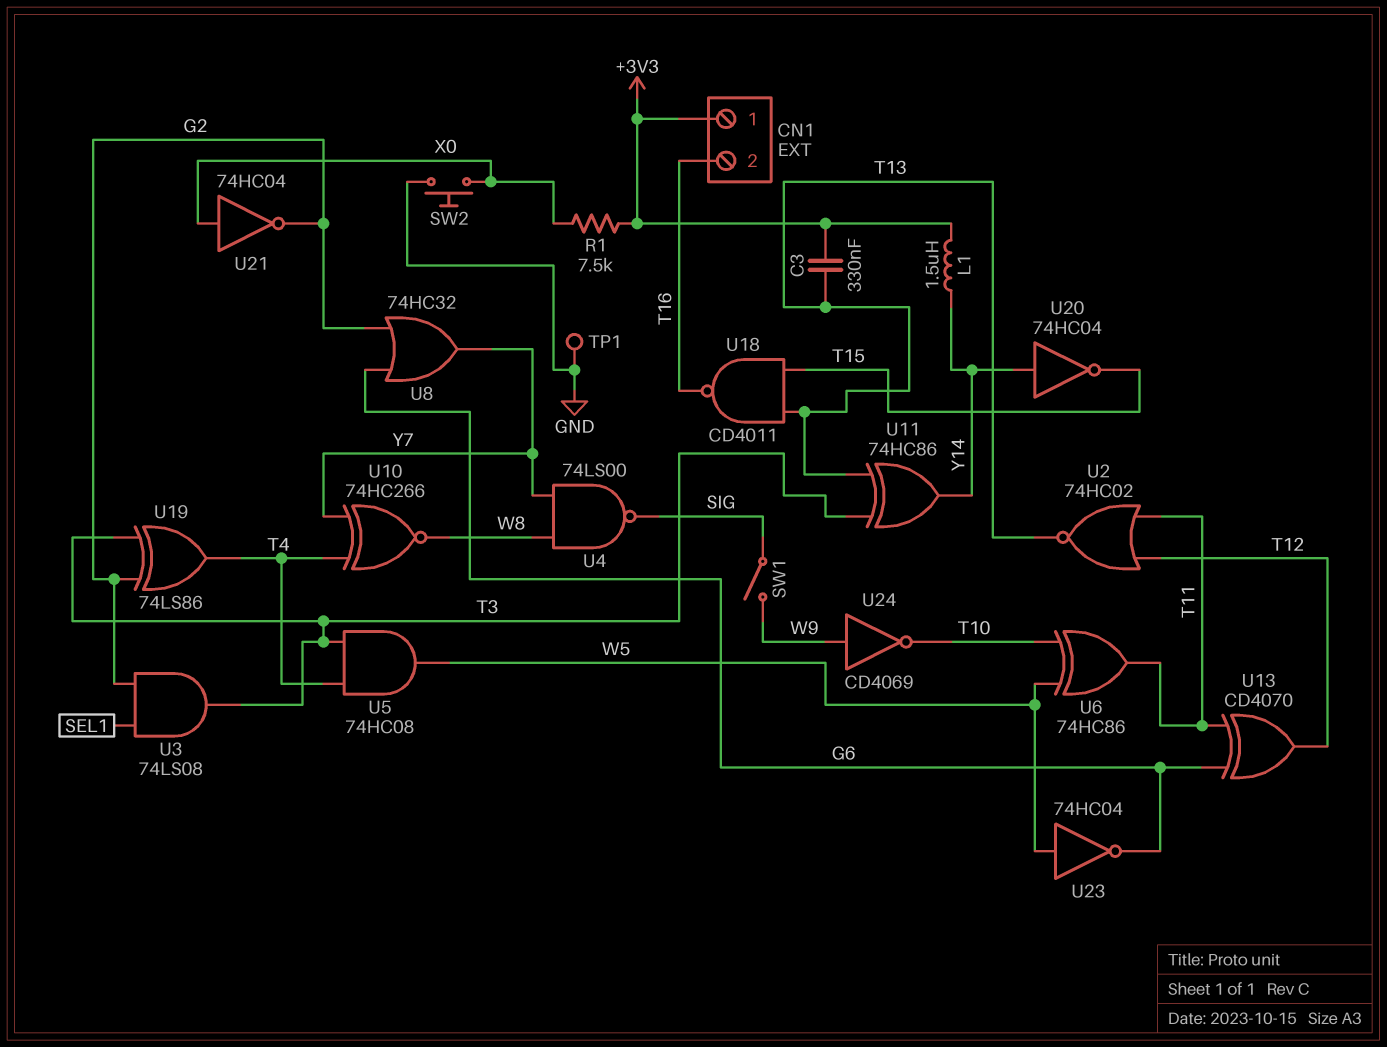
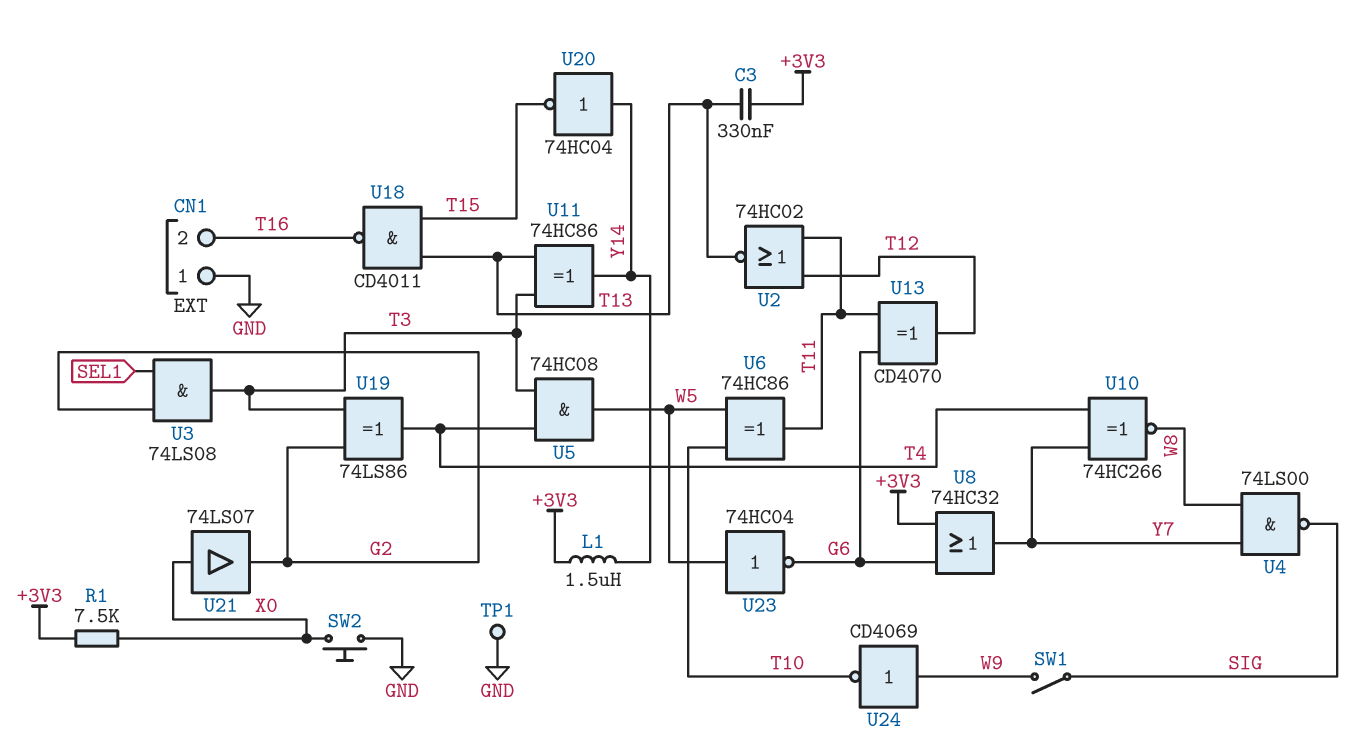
CN1 pin 1: +3V3 -> GND
U8: OR 74HC32 (in G2, in G6, out Y7) -> OR 74HC32 (in +3V3, in G6, out Y7)
U21: NOT 74HC04 (in X0, out G2) -> buffer 74LS07 (in X0, out G2)

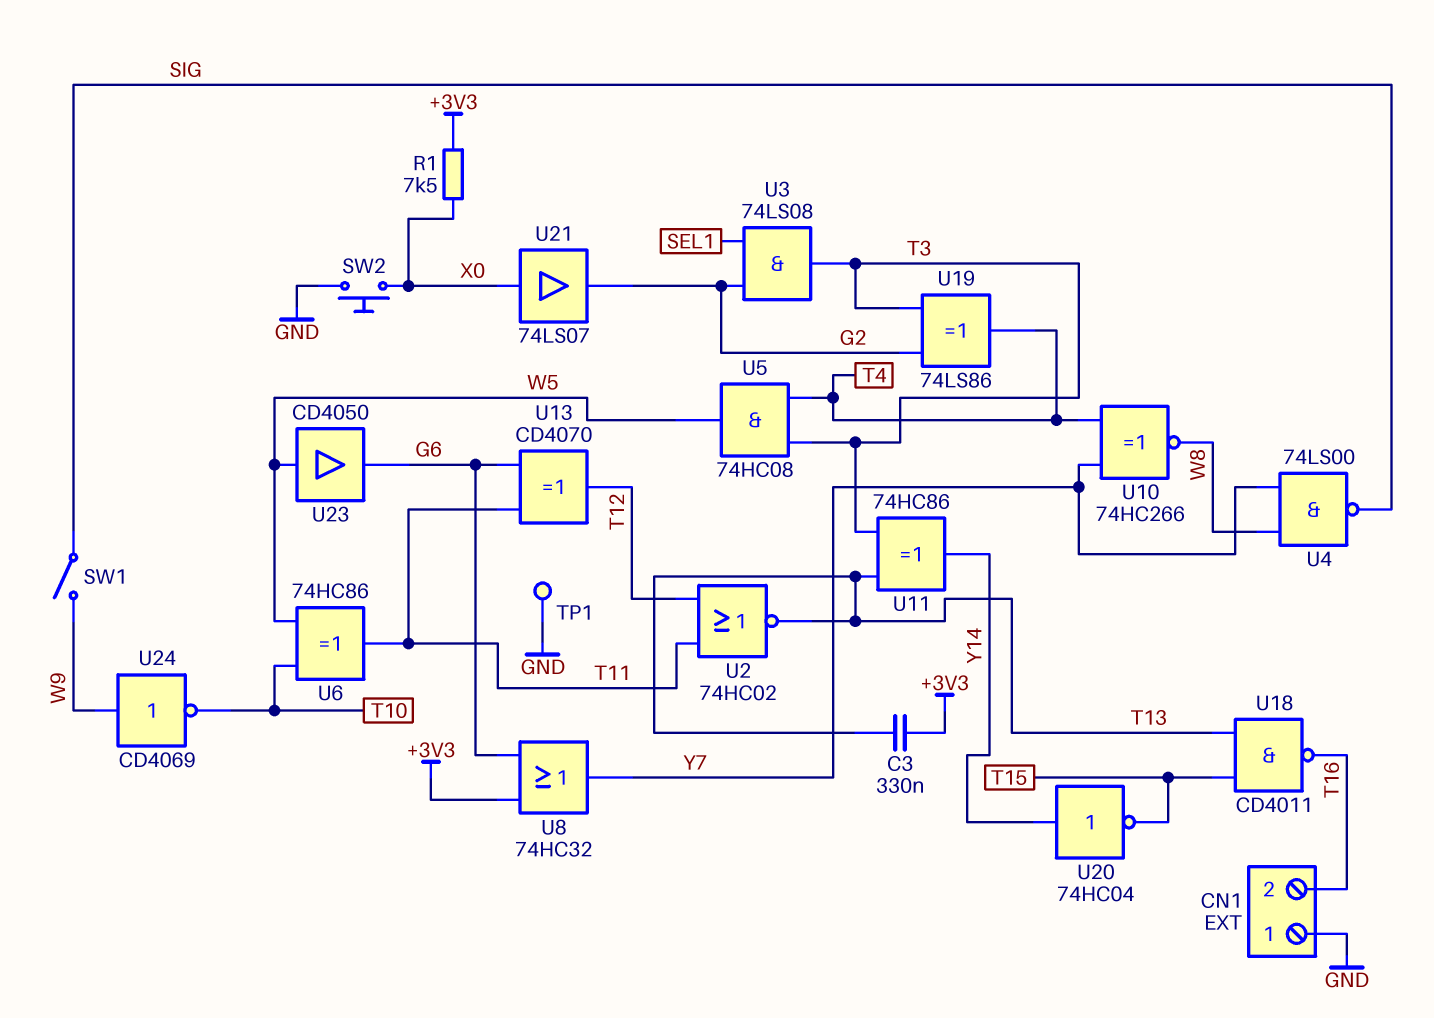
L1: 1.5uH (+3V3, Y14) -> none
U23: NOT 74HC04 (in W5, out G6) -> buffer CD4050 (in W5, out G6)

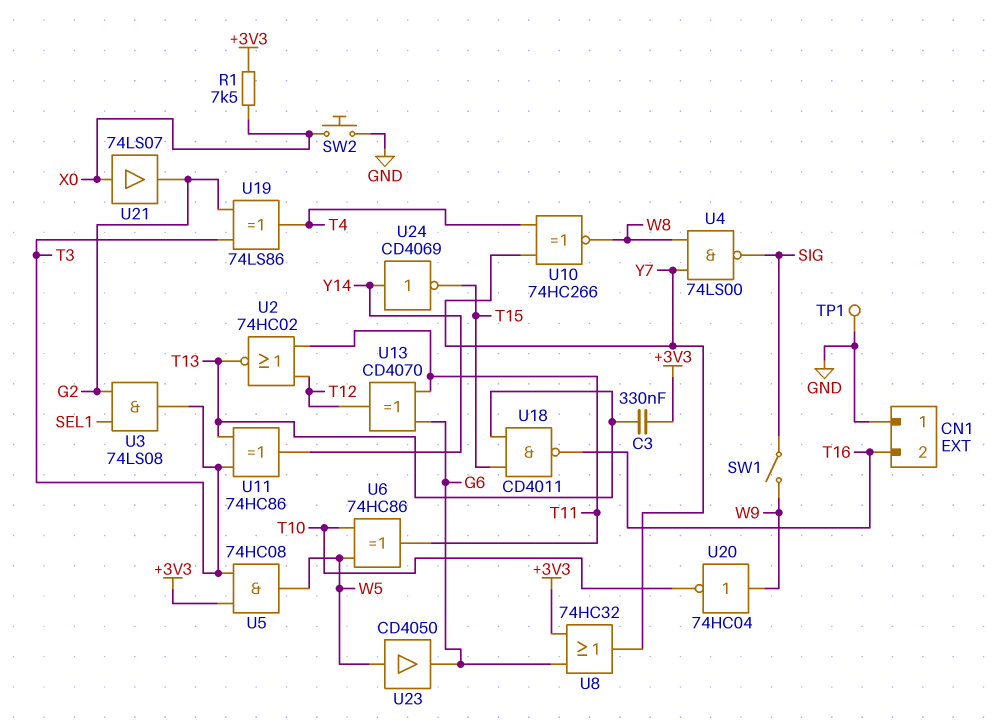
U5: AND 74HC08 (in T3, in T4, out W5) -> AND 74HC08 (in +3V3, in T3, out W5)
U20: NOT 74HC04 (in Y14, out T15) -> NOT 74HC04 (in W9, out T10)
U24: NOT CD4069 (in W9, out T10) -> NOT CD4069 (in Y14, out T15)

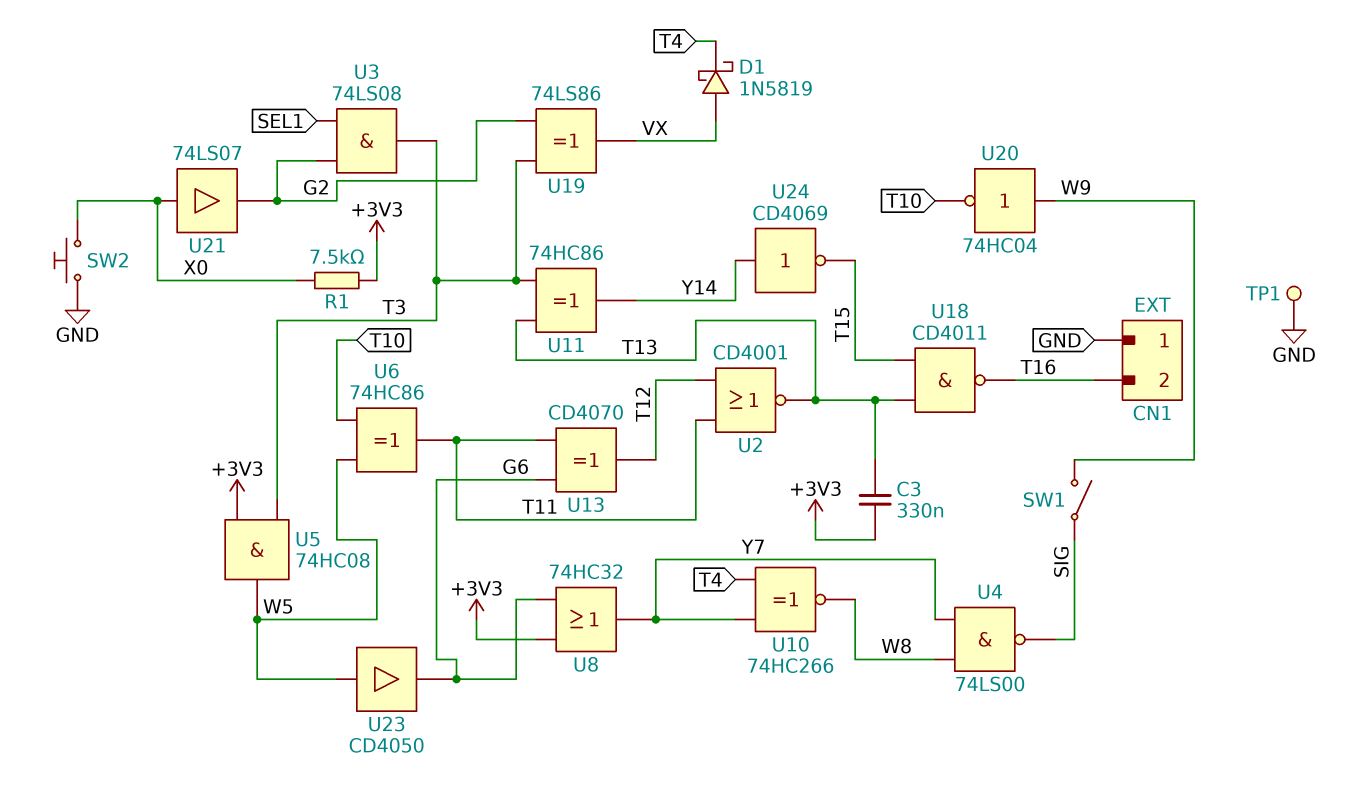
D1: none -> schottky 1N5819 (A VX, K T4)
U2: NOR 74HC02 (in T11, in T12, out T13) -> NOR CD4001 (in T11, in T12, out T13)
U19: XOR 74LS86 (in G2, in T3, out T4) -> XOR 74LS86 (in G2, in T3, out VX)

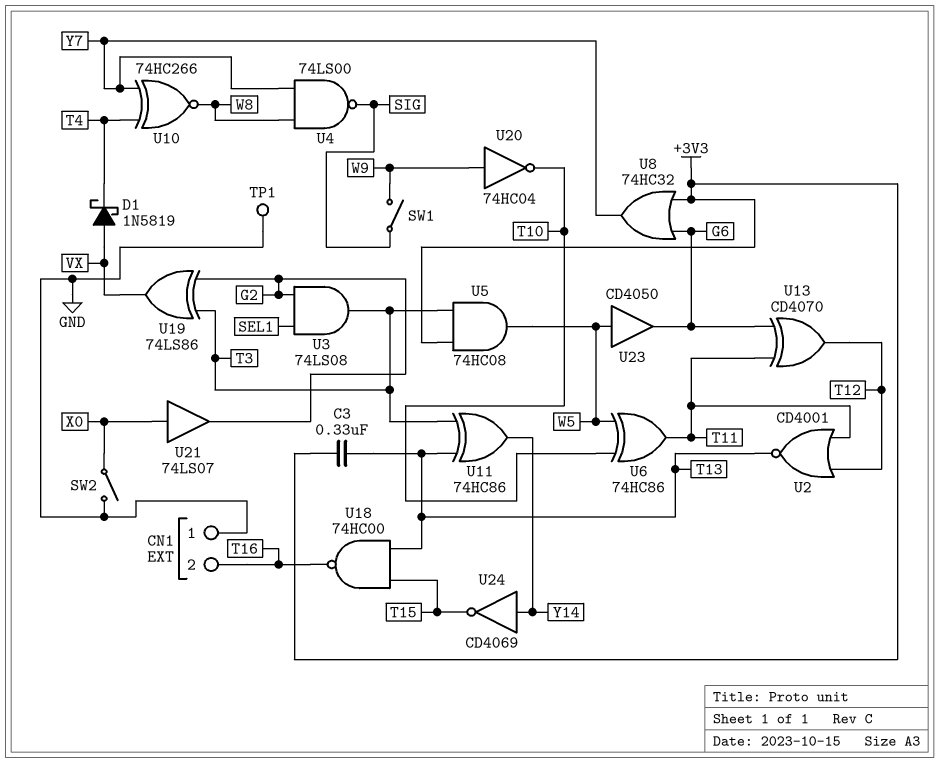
R1: 7.5k (+3V3, X0) -> none
SW2: button (GND, X0) -> switch (GND, X0)
U18: NAND CD4011 (in T13, in T15, out T16) -> NAND 74HC00 (in T13, in T15, out T16)

